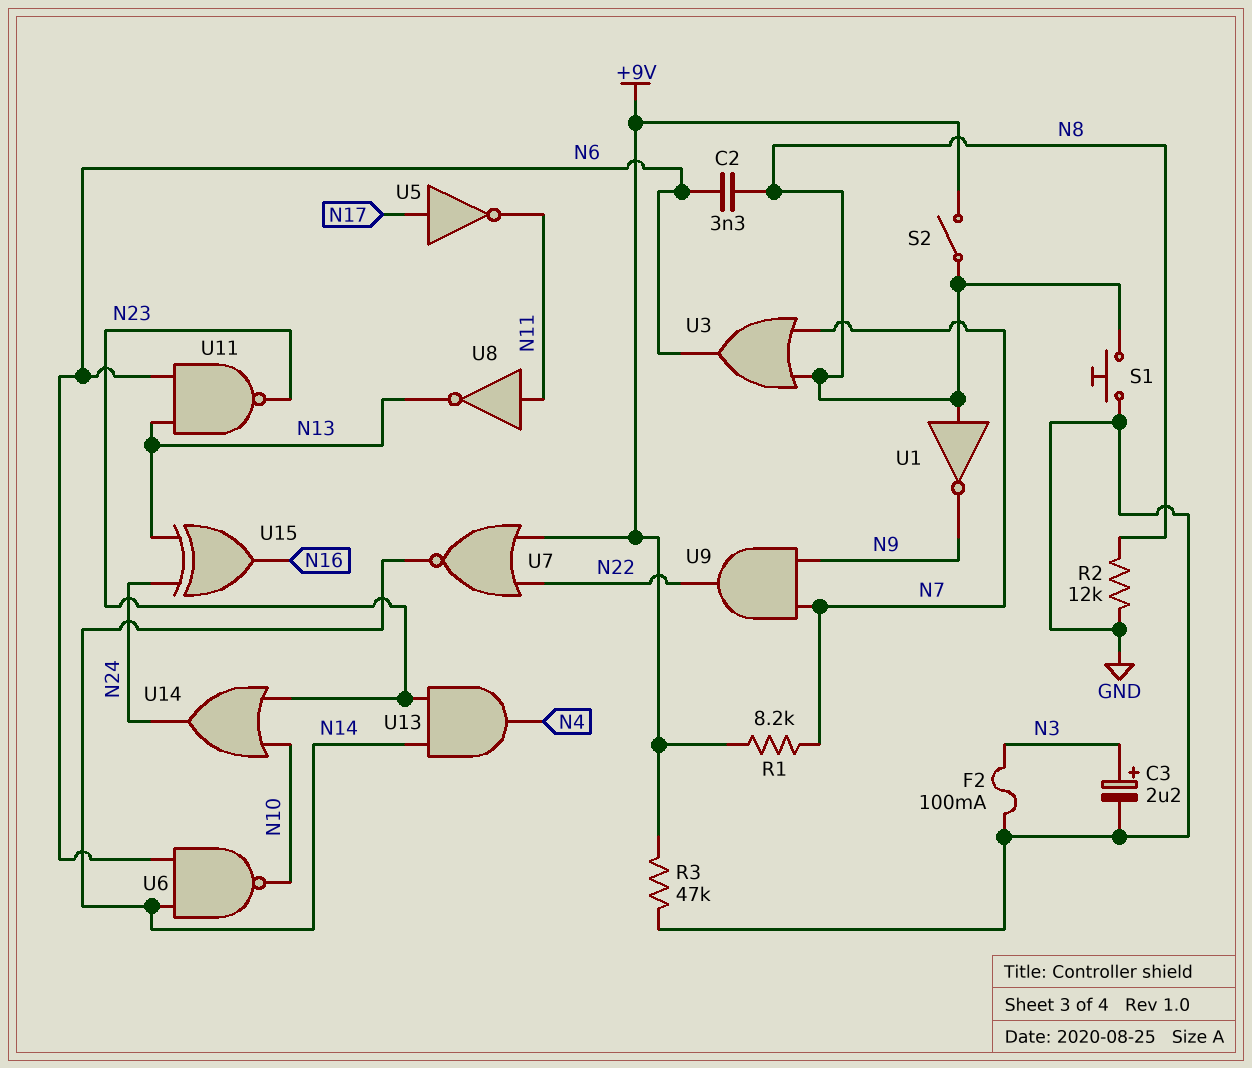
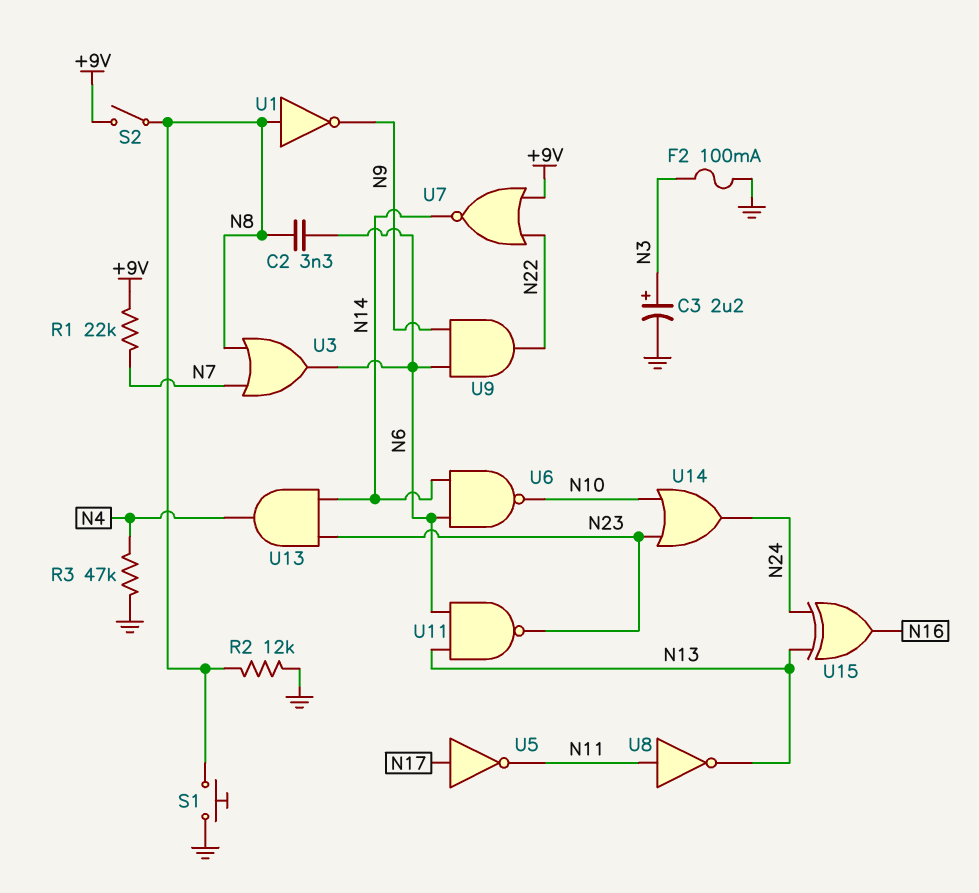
R1: 8.2k (+9V, N7) -> 22k (+9V, N7)
R3: 47k (+9V, GND) -> 47k (GND, N4)
U9: AND (in N7, in N9, out N22) -> AND (in N6, in N9, out N22)

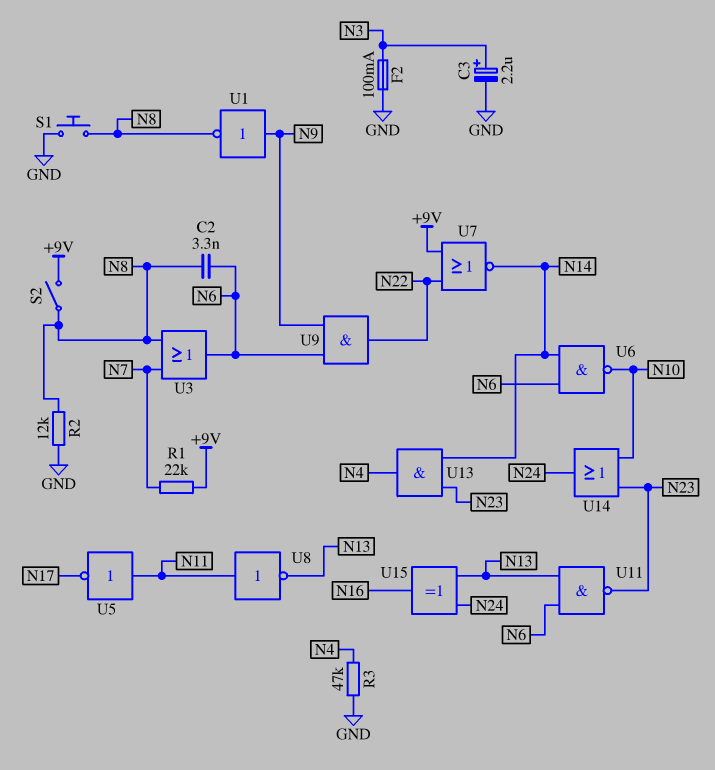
U1: NOT (in N8, out N9) -> NOT (in N9, out N8)
U5: NOT (in N17, out N11) -> NOT (in N11, out N17)

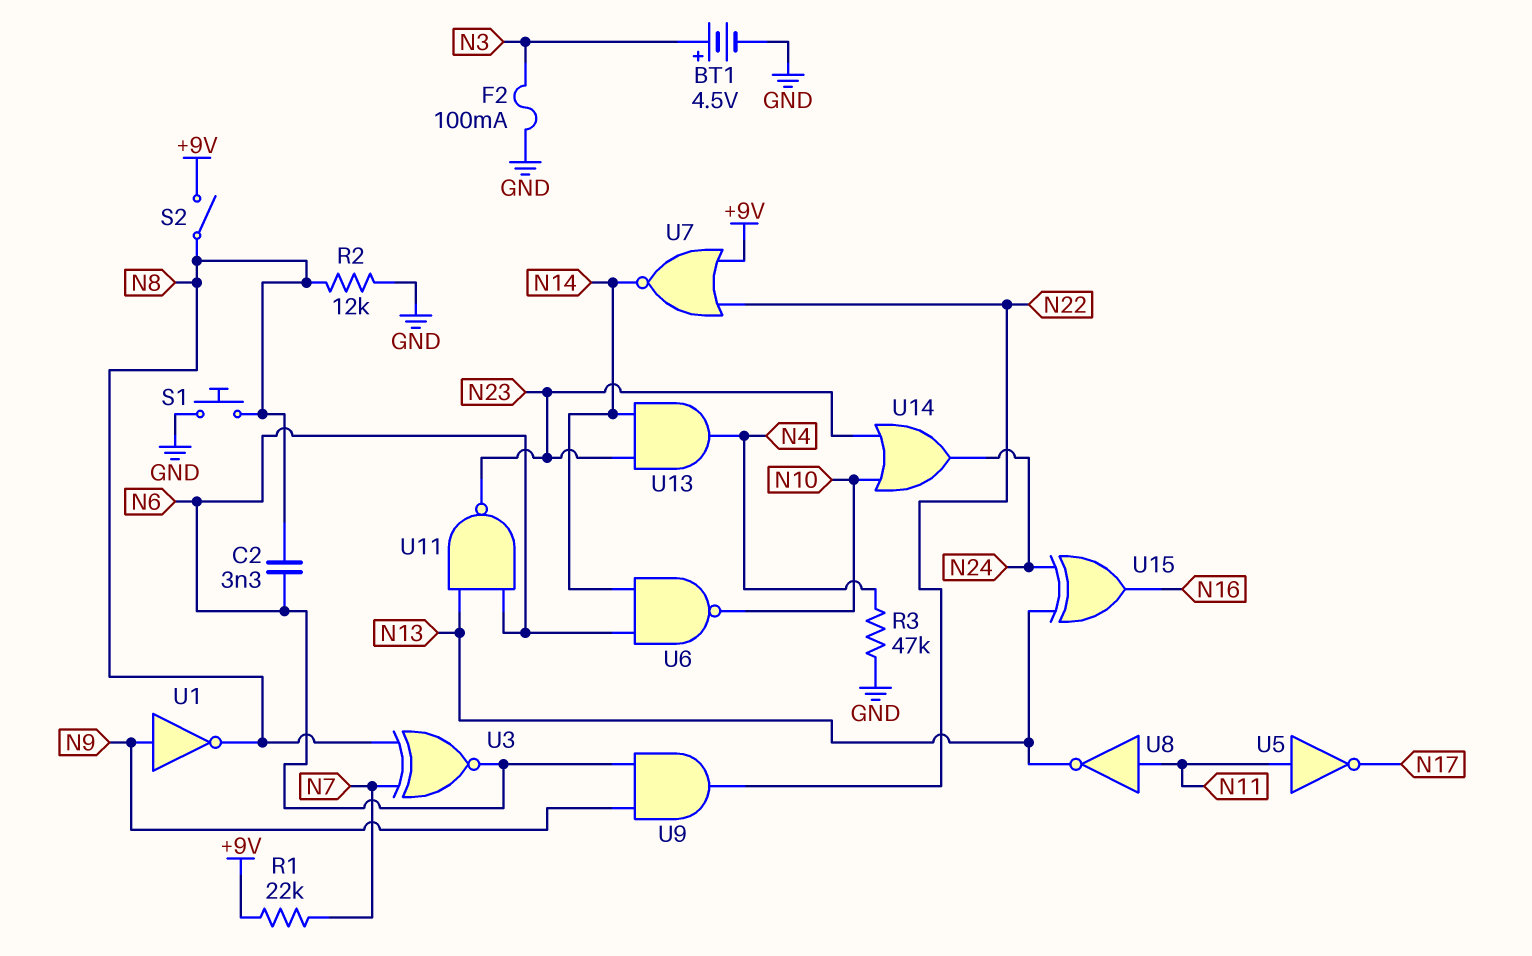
BT1: none -> 4.5V (plus N3, minus GND)
C3: 2.2uF (plus N3, minus GND) -> none
U3: OR (in N7, in N8, out N6) -> XNOR (in N7, in N8, out N6)

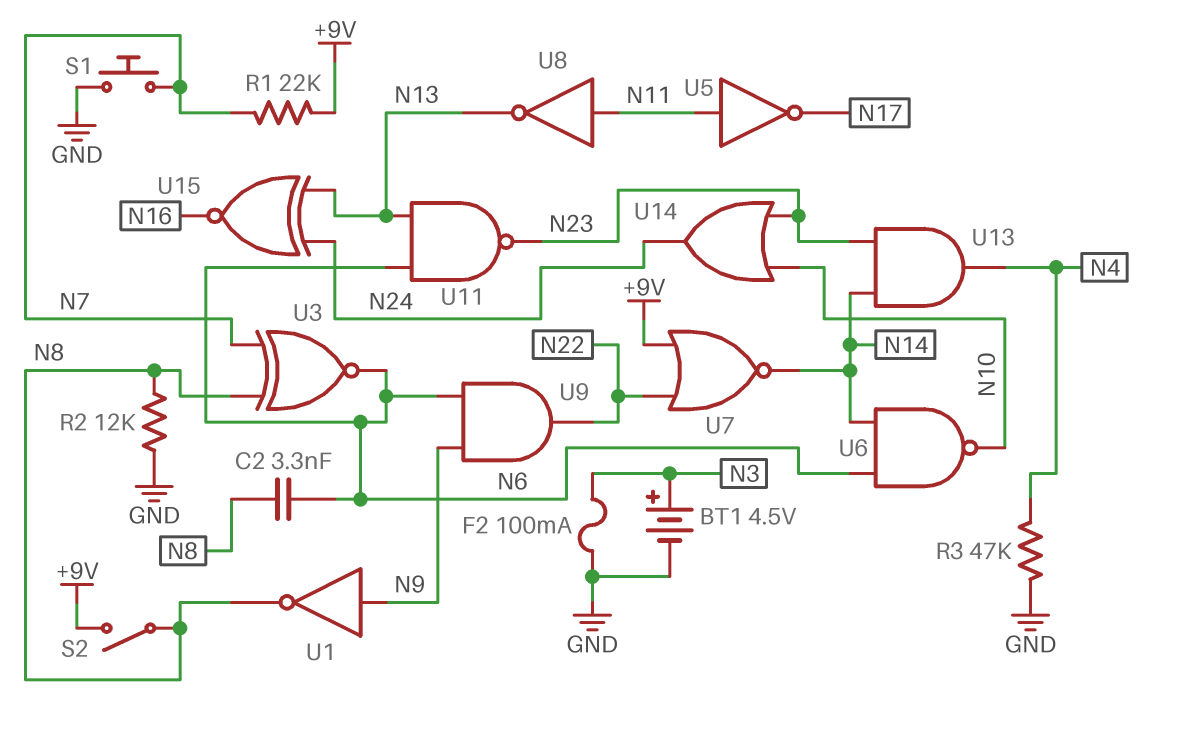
S1: button (GND, N8) -> button (GND, N7)
U15: XOR (in N13, in N24, out N16) -> XNOR (in N13, in N24, out N16)

